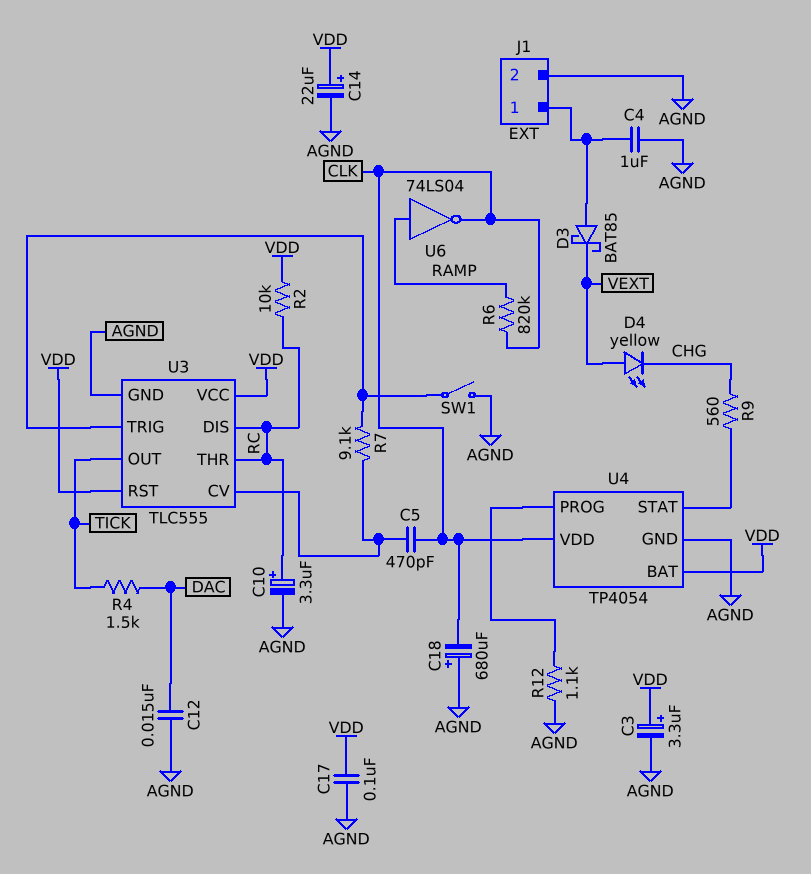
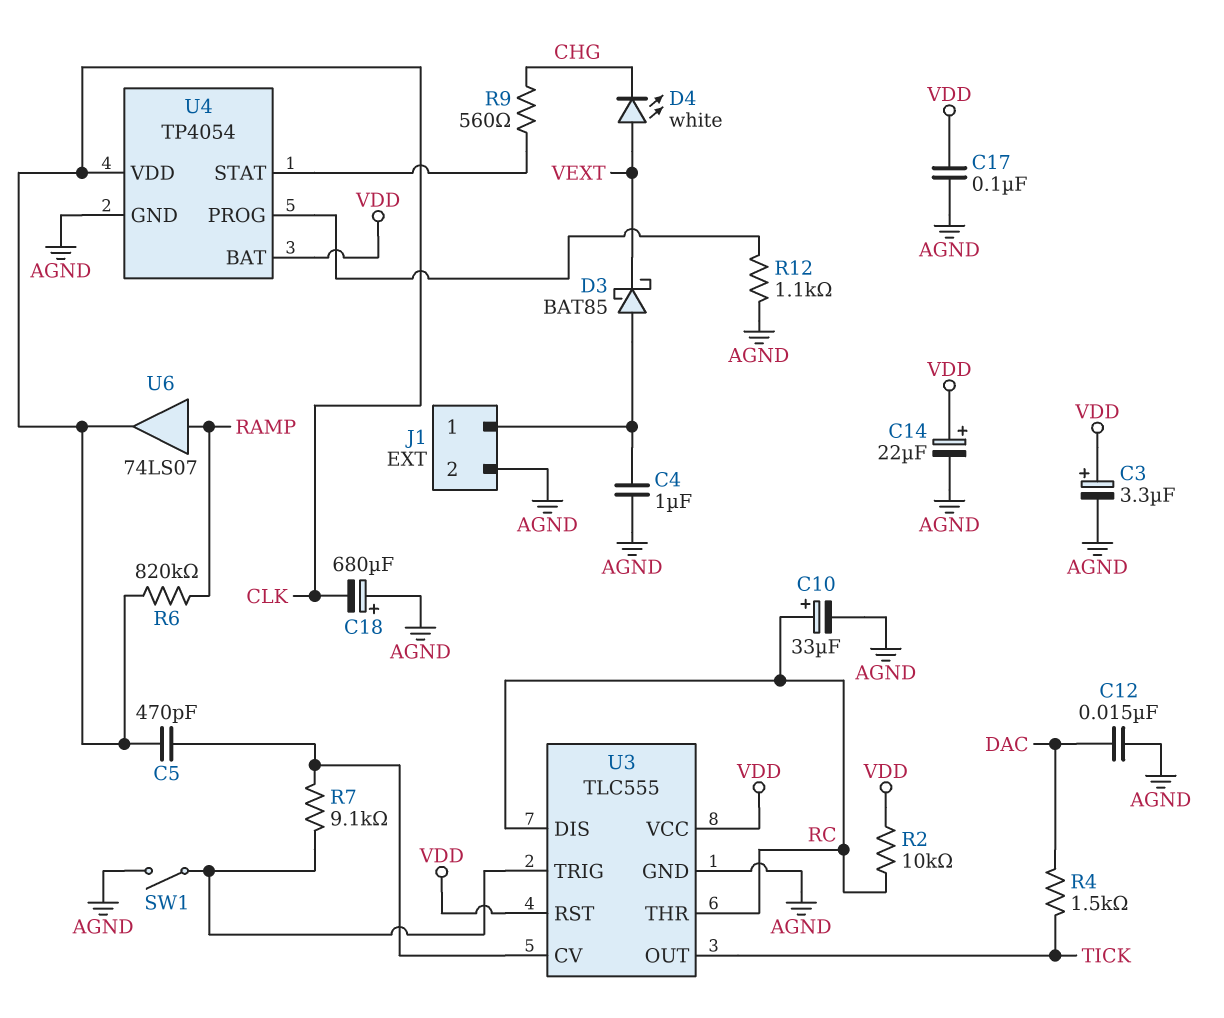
C10: 3.3uF (plus RC, minus AGND) -> 33uF (plus RC, minus AGND)
D4: LED yellow (A VEXT, K CHG) -> LED white (A VEXT, K CHG)
U6: NOT 74LS04 (in RAMP, out CLK) -> buffer 74LS07 (in RAMP, out CLK)

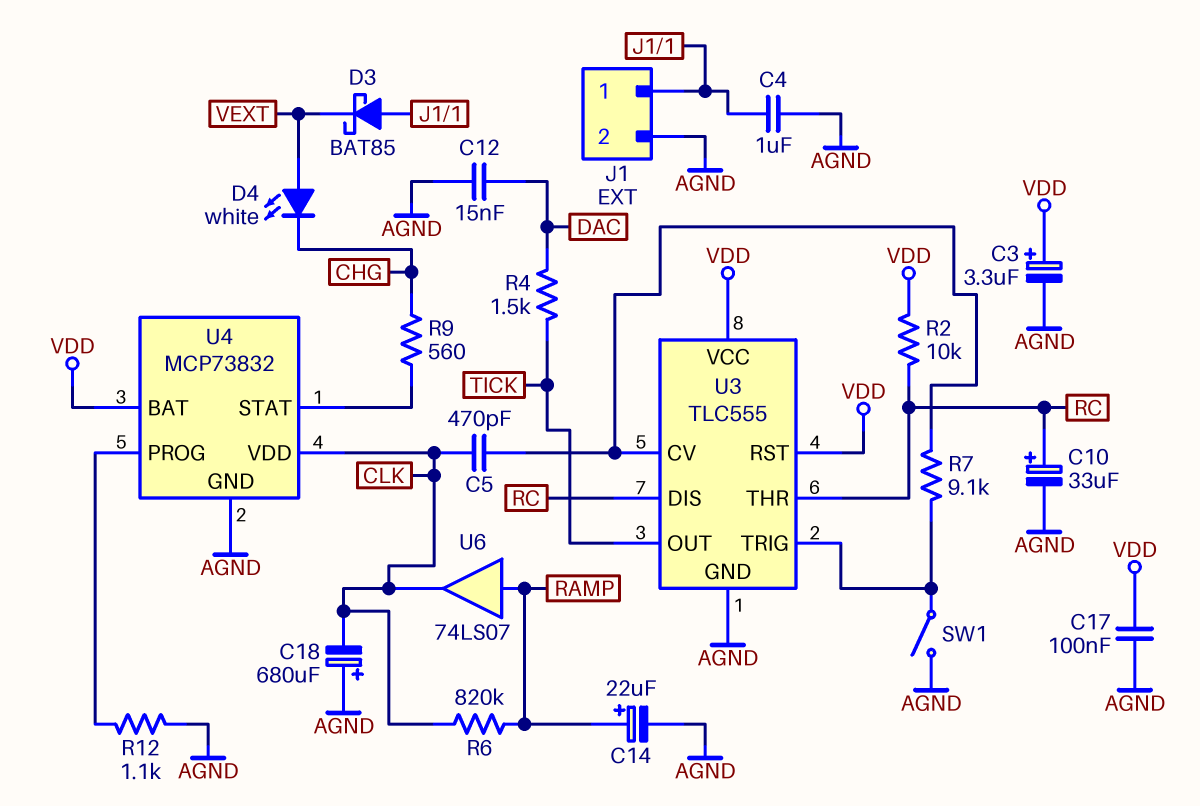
C14: 22uF (plus VDD, minus AGND) -> 22uF (plus RAMP, minus AGND)
U4: TP4054 -> MCP73832

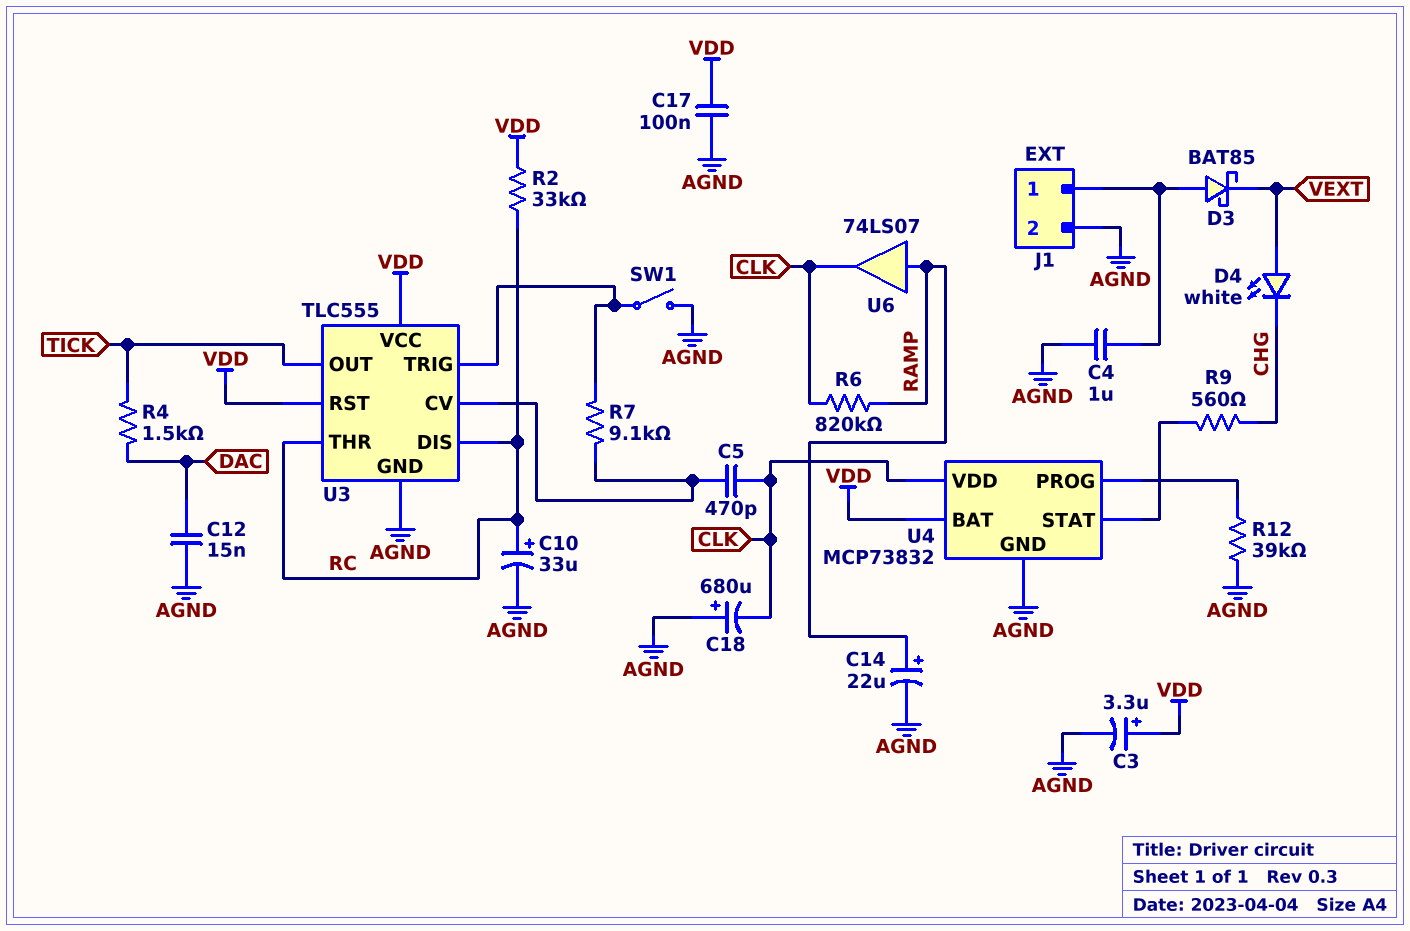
R2: 10k (RC, VDD) -> 33k (RC, VDD)
R12: 1.1k (AGND, U4/PROG) -> 39k (AGND, U4/PROG)

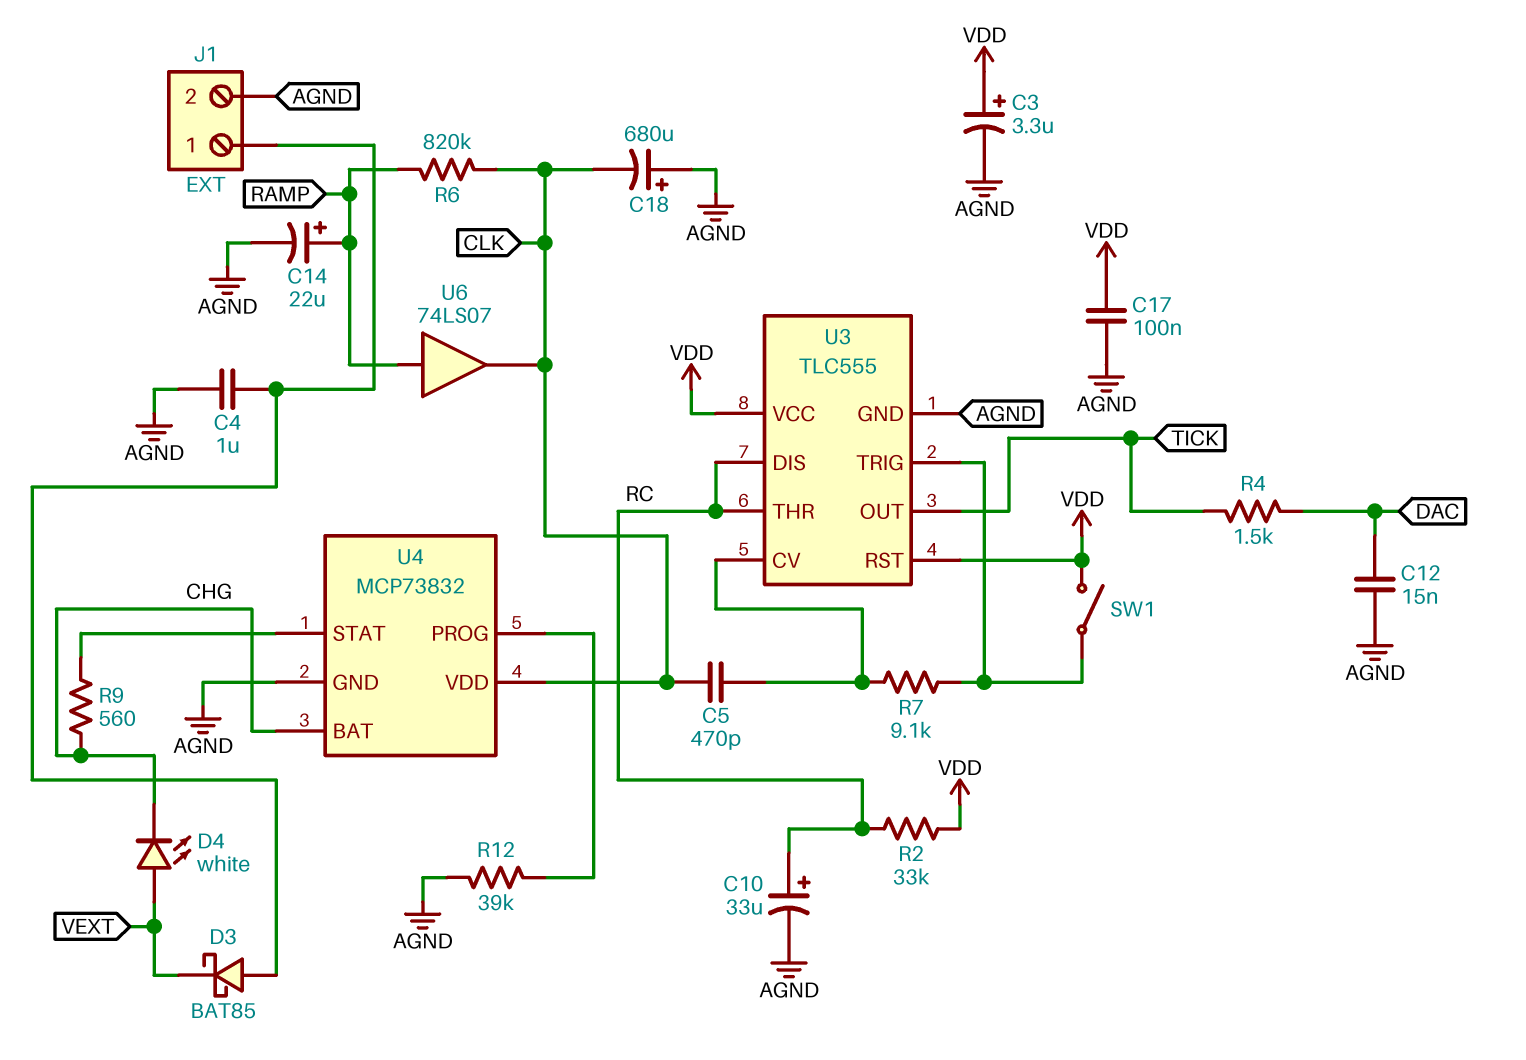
SW1: switch (AGND, U3/TRIG) -> switch (U3/TRIG, VDD)
U4 pin BAT: VDD -> CHG

